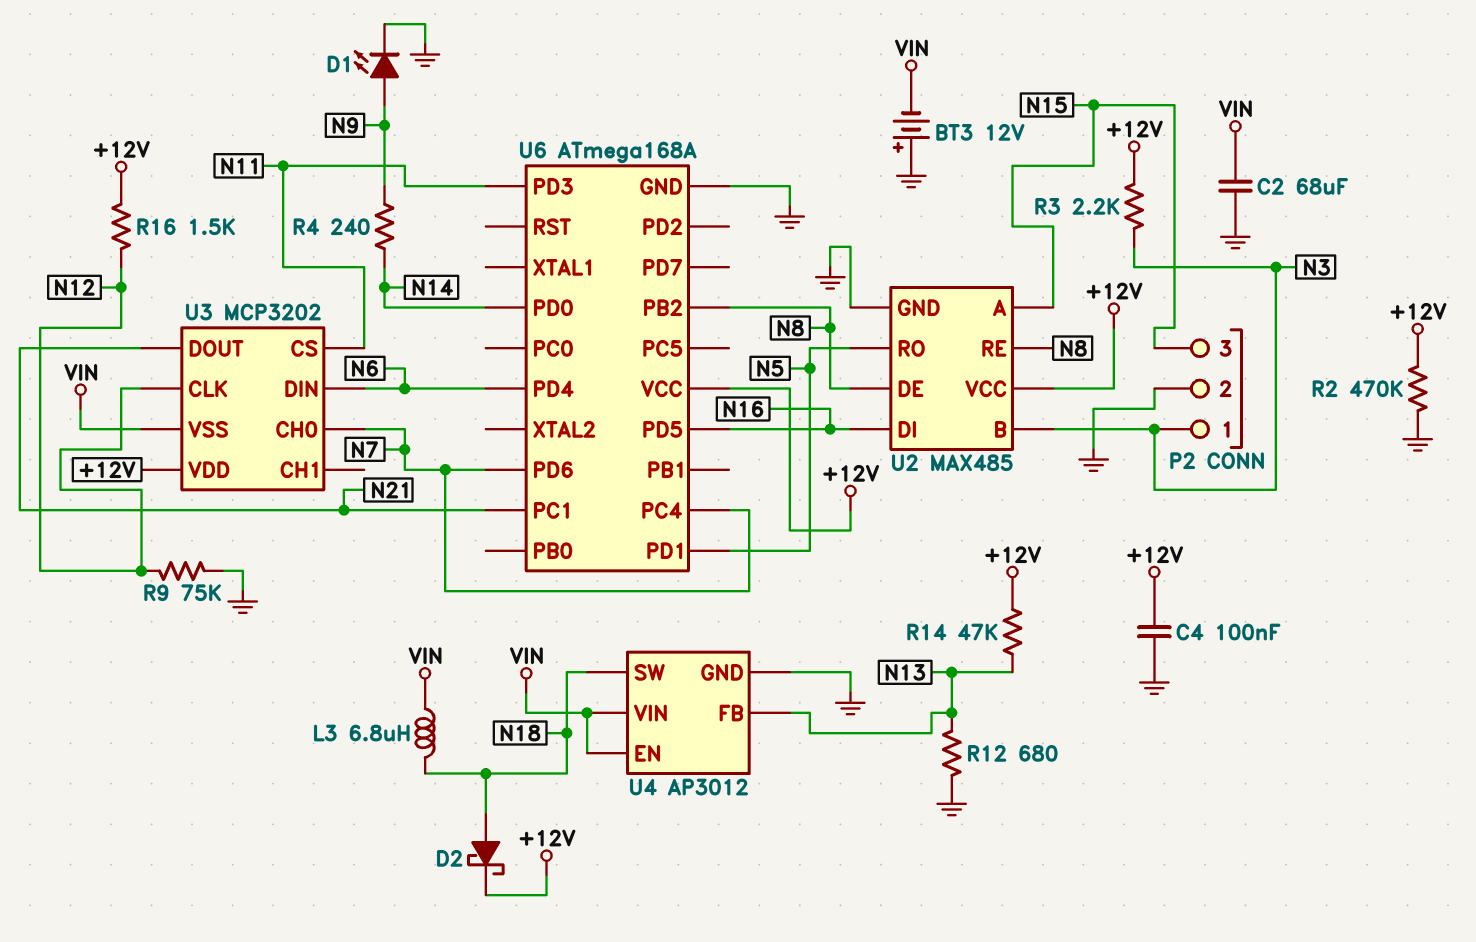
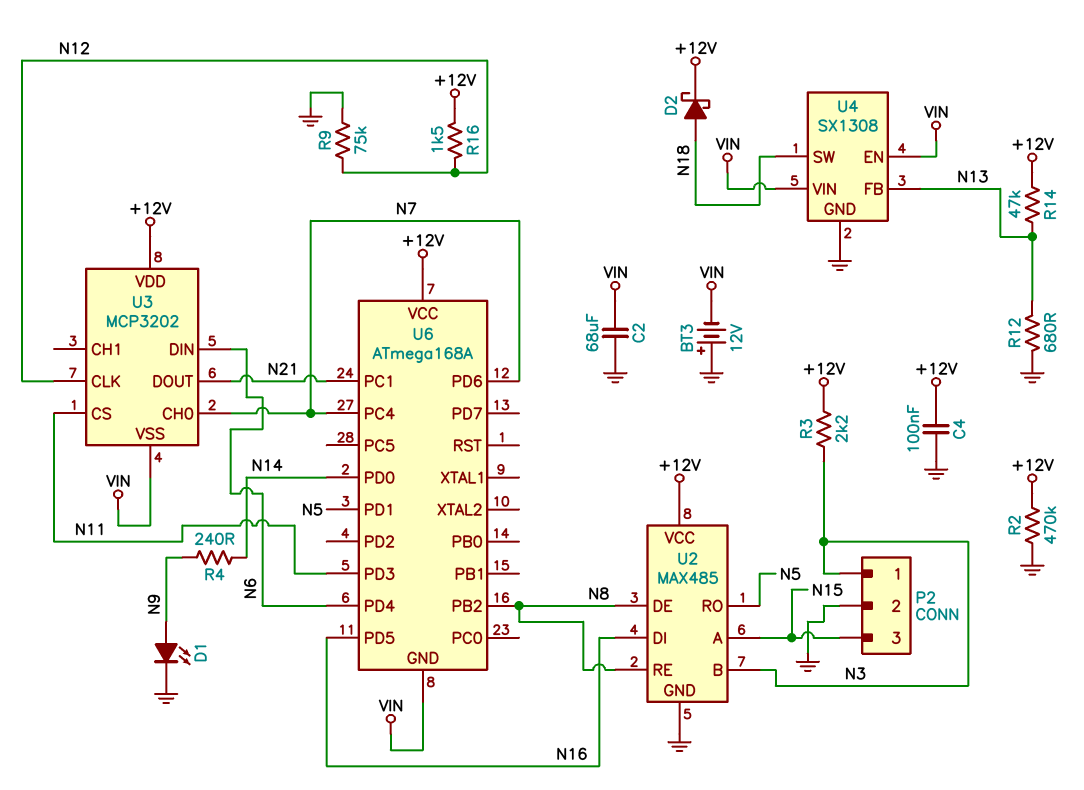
L3: 6.8uH (N18, VIN) -> none
U4: AP3012 -> SX1308
U6 pin GND: GND -> VIN

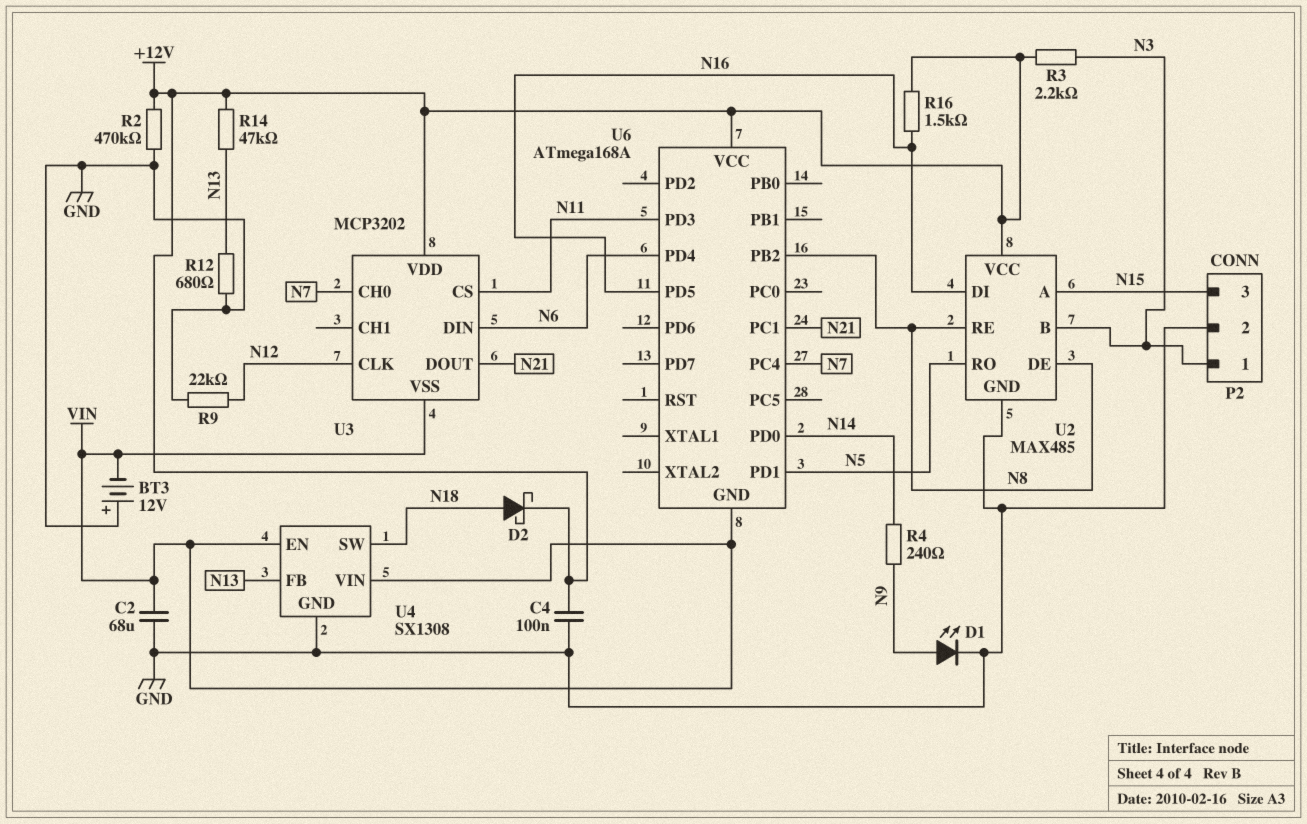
R9: 75k (GND, N12) -> 22k (GND, N12)
R16: 1.5k (+12V, N12) -> 1.5k (+12V, N16)
U6 pin PD6: N7 -> none

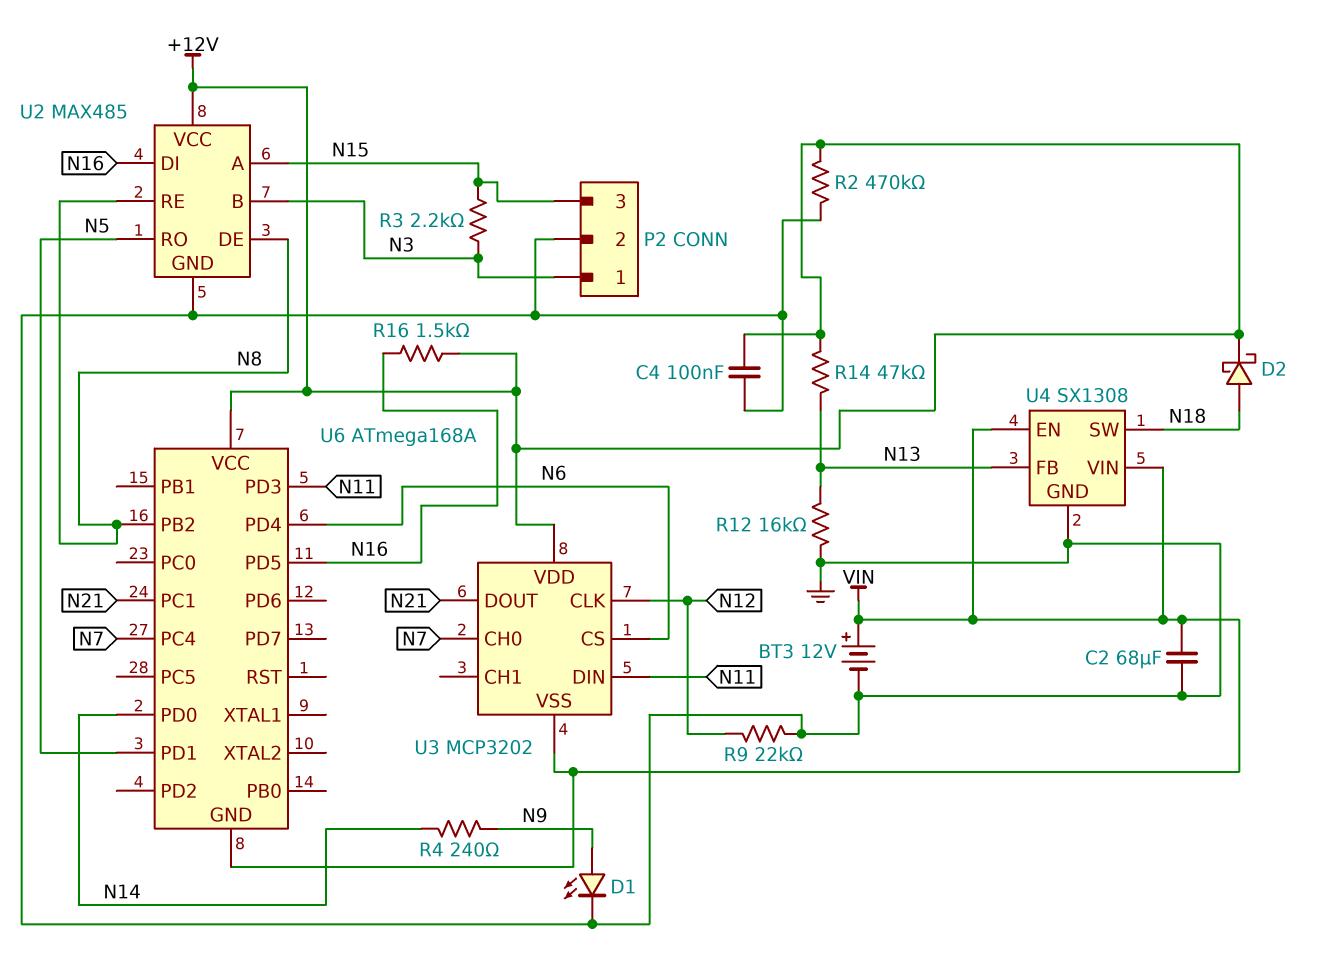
BT3: 12V (plus GND, minus VIN) -> 12V (plus VIN, minus GND)
R3: 2.2k (+12V, N3) -> 2.2k (N3, N15)
R12: 680 (GND, N13) -> 16k (GND, N13)
U3 pin CS: N11 -> N6
U3 pin DIN: N6 -> N11

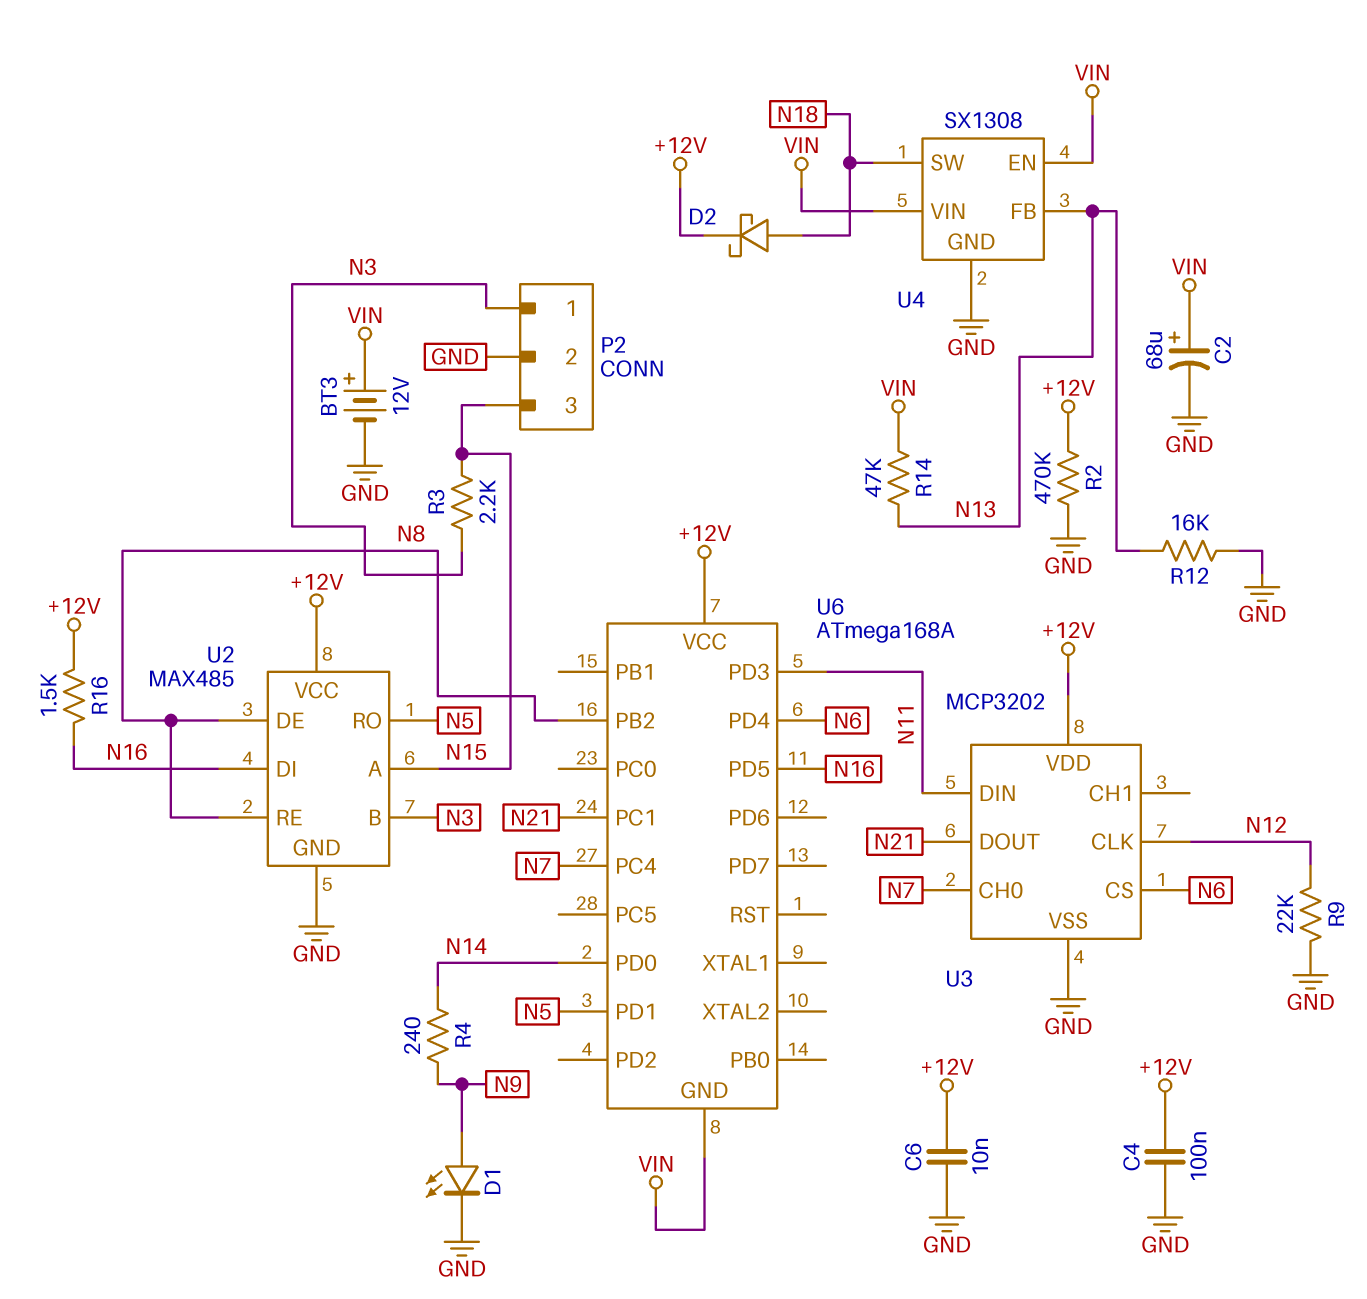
C2: 68uF (GND, VIN) -> 68uF (plus VIN, minus GND)
C6: none -> 10nF (+12V, GND)
R14: 47k (+12V, N13) -> 47k (N13, VIN)
U3 pin VSS: VIN -> GND

